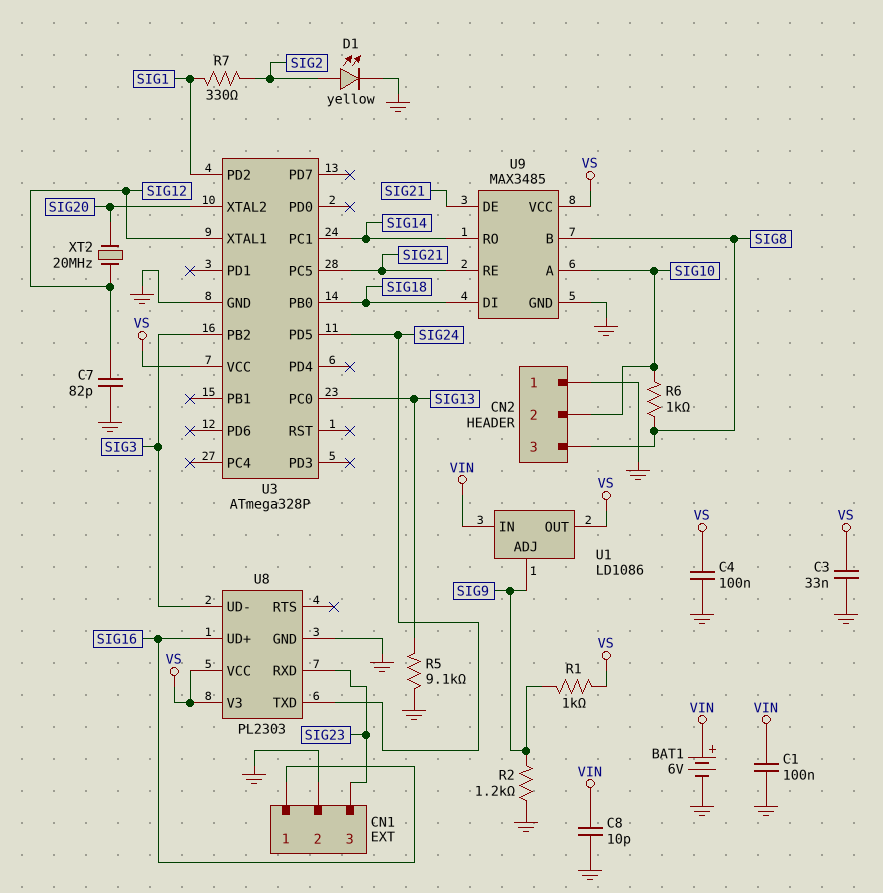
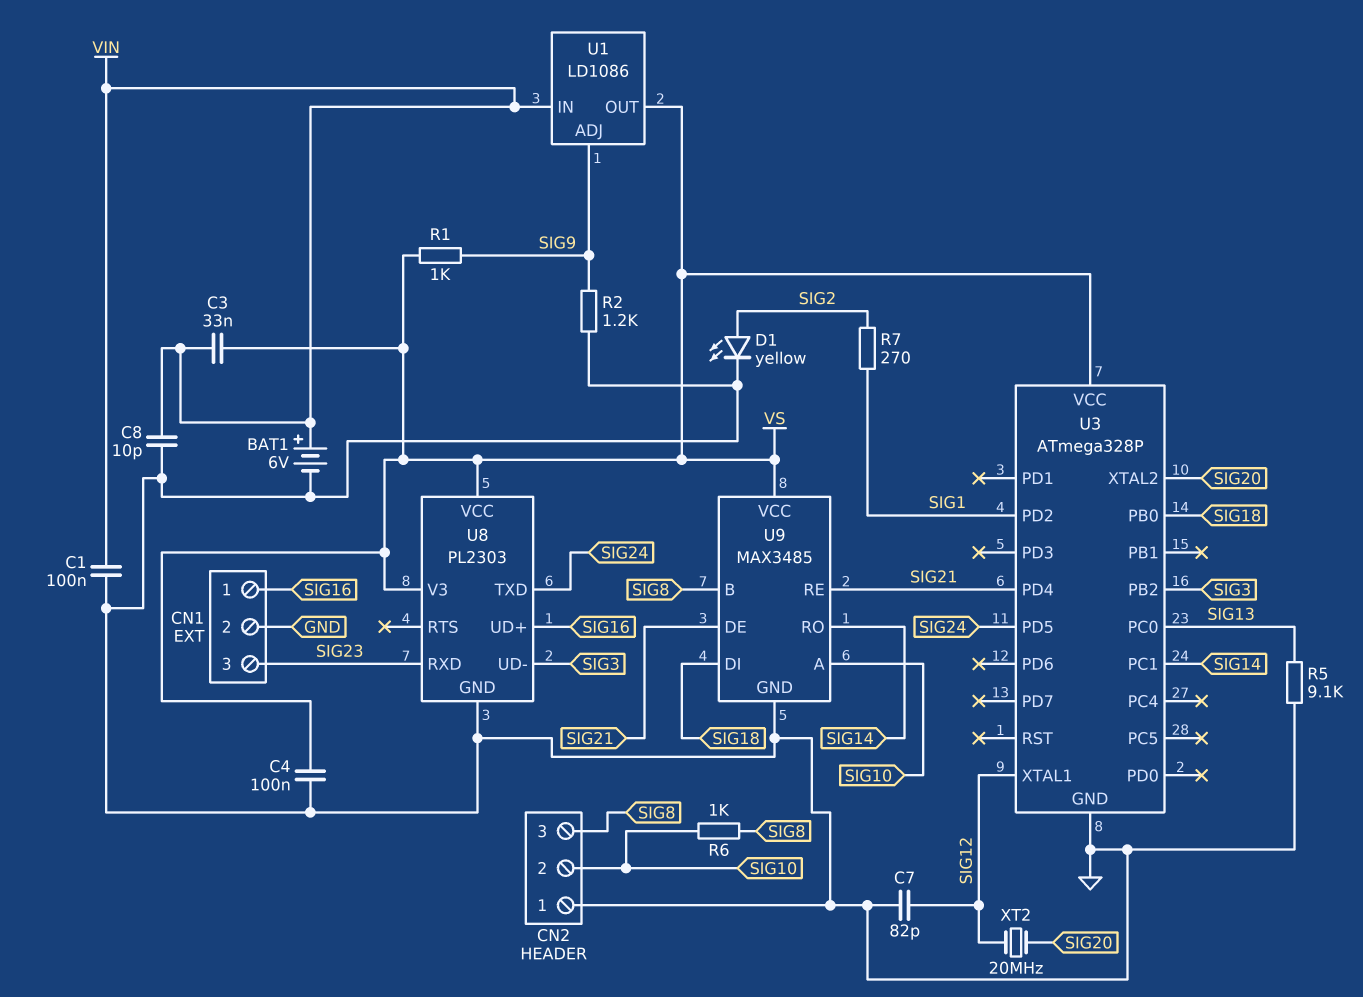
C3: 33nF (GND, VS) -> 33nF (VIN, VS)
R7: 330 (SIG1, SIG2) -> 270 (SIG1, SIG2)
U3 pin PC5: SIG21 -> none
U3 pin PD4: none -> SIG21

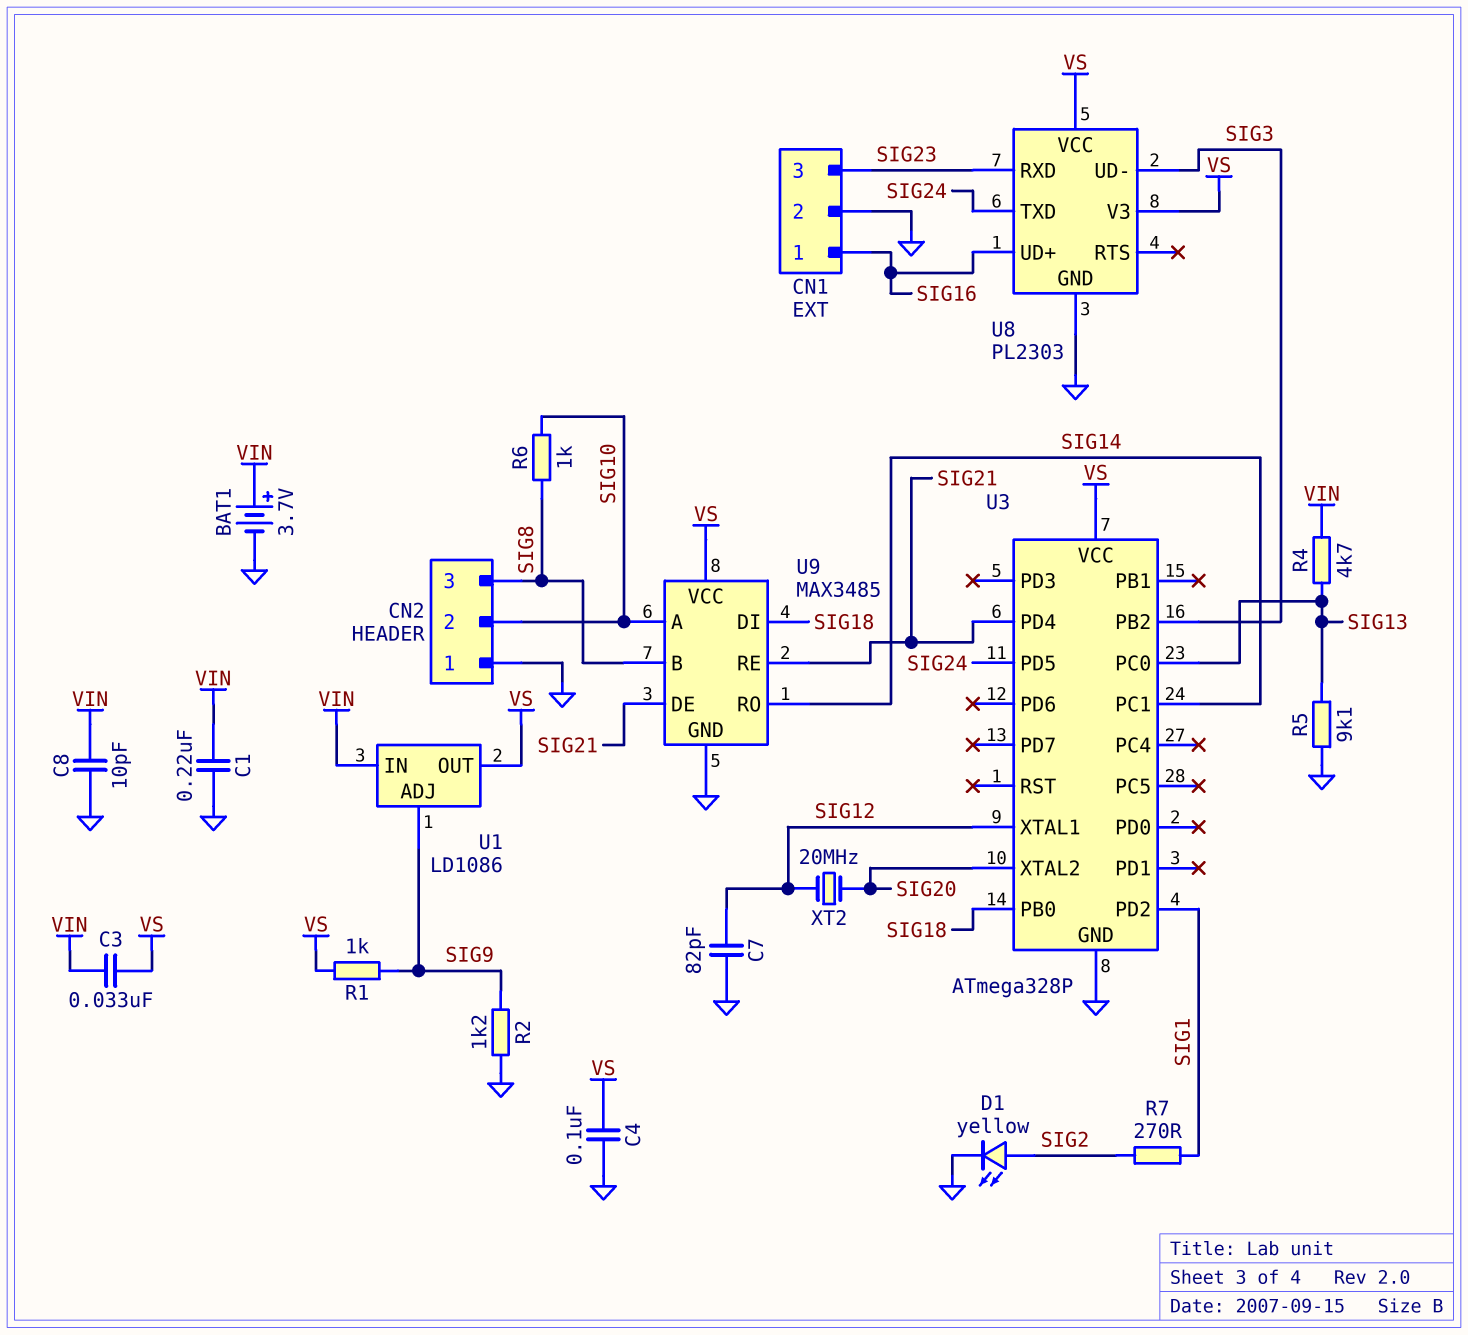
BAT1: 6V (plus VIN, minus GND) -> 3.7V (plus VIN, minus GND)
C1: 100nF (GND, VIN) -> 220nF (GND, VIN)
R4: none -> 4.7k (SIG13, VIN)

